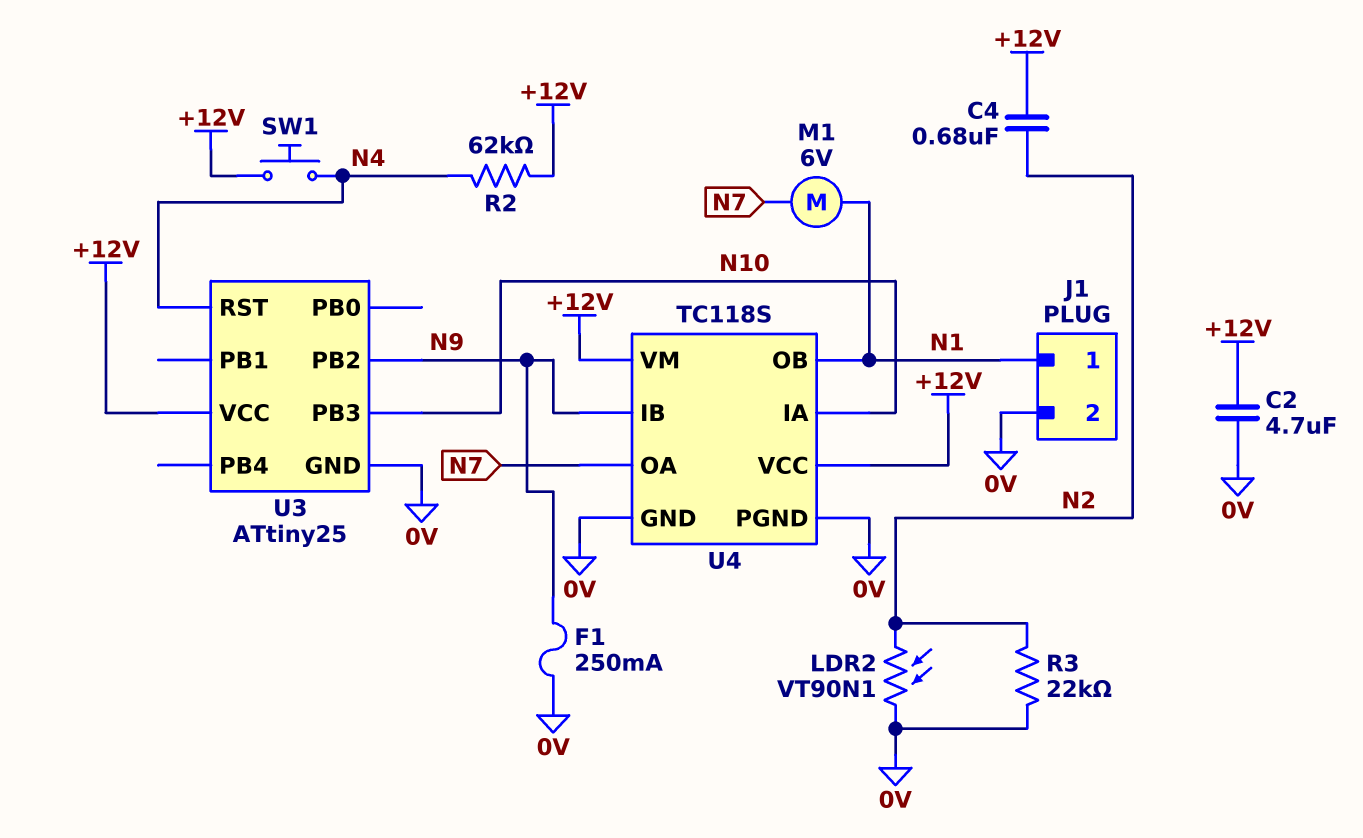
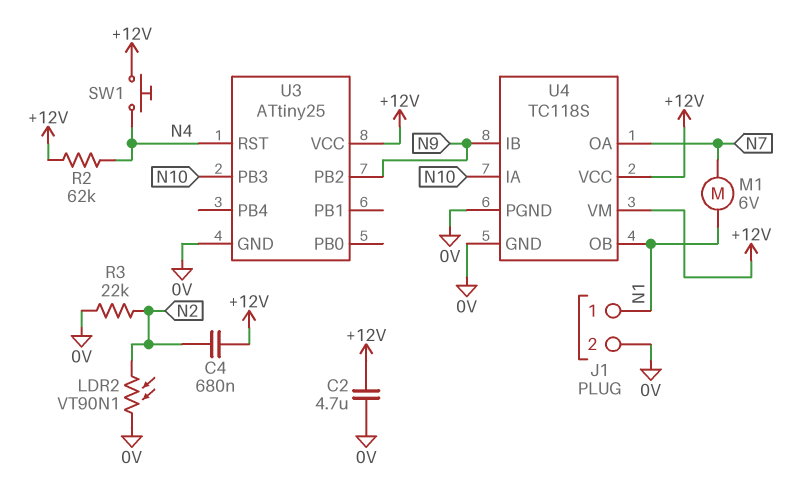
F1: 250mA (0V, N9) -> none

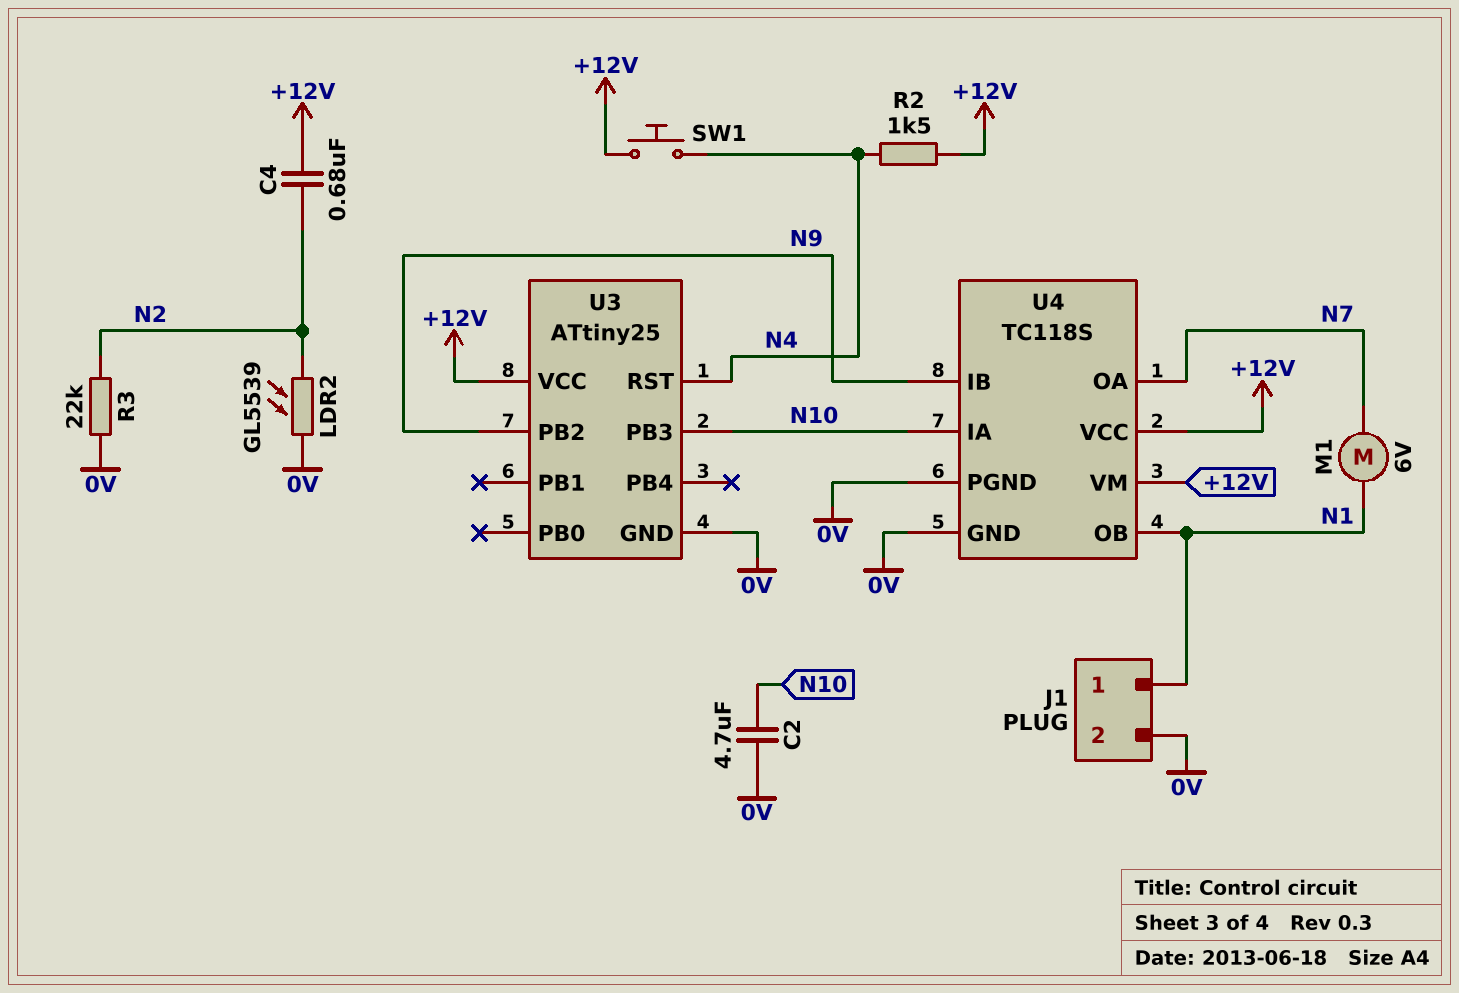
C2: 4.7uF (+12V, 0V) -> 4.7uF (0V, N10)
LDR2: VT90N1 (0V, N2) -> GL5539 (0V, N2)
R2: 62k (+12V, N4) -> 1.5k (+12V, N4)

